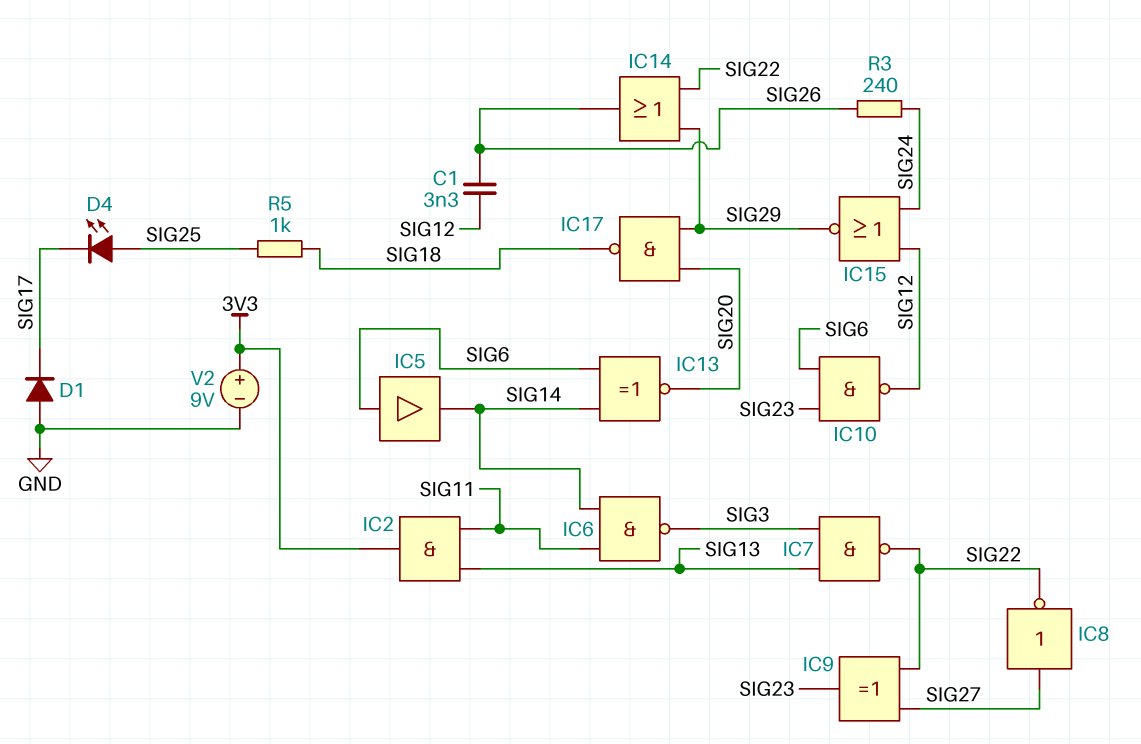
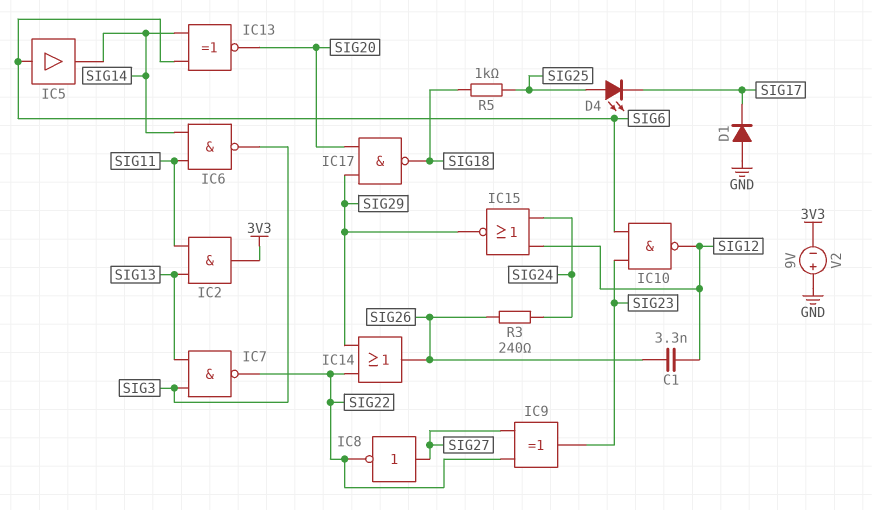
V2: 9V (plus 3V3, minus GND) -> 9V (plus GND, minus 3V3)

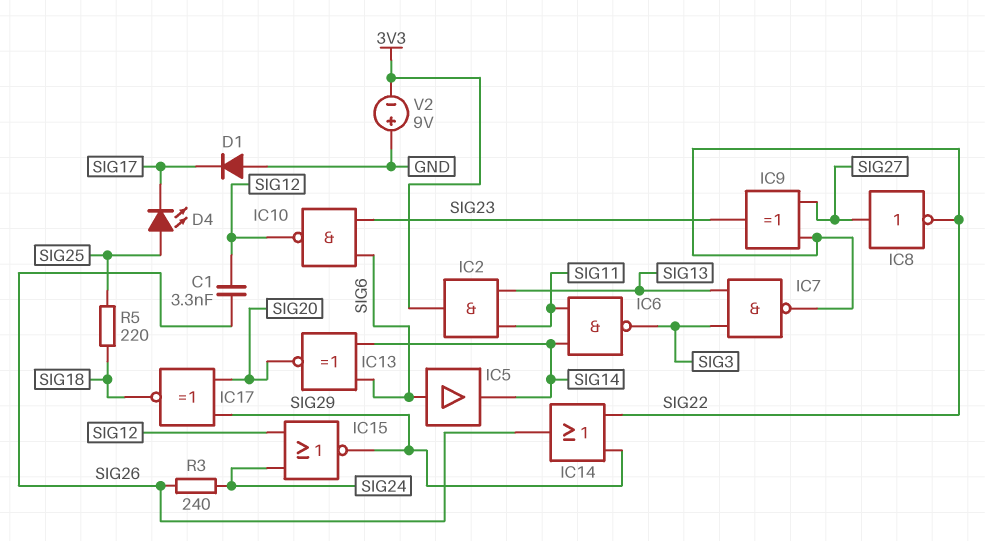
IC17: NAND (in SIG20, in SIG29, out SIG18) -> XNOR (in SIG20, in SIG29, out SIG18)
R5: 1k (SIG18, SIG25) -> 220 (SIG18, SIG25)

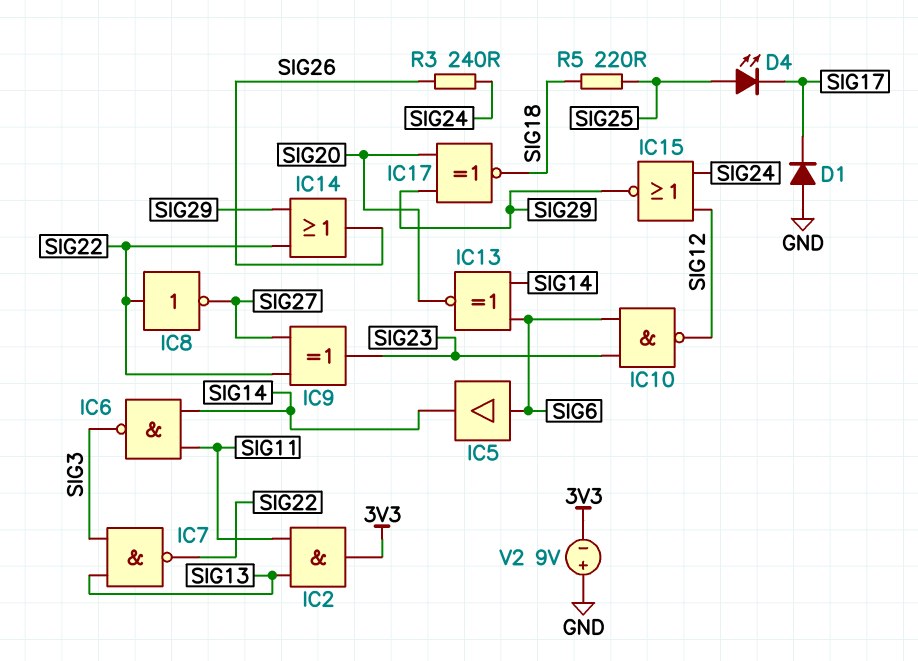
C1: 3.3nF (SIG12, SIG26) -> none
IC8: NOT (in SIG27, out SIG22) -> NOT (in SIG22, out SIG27)

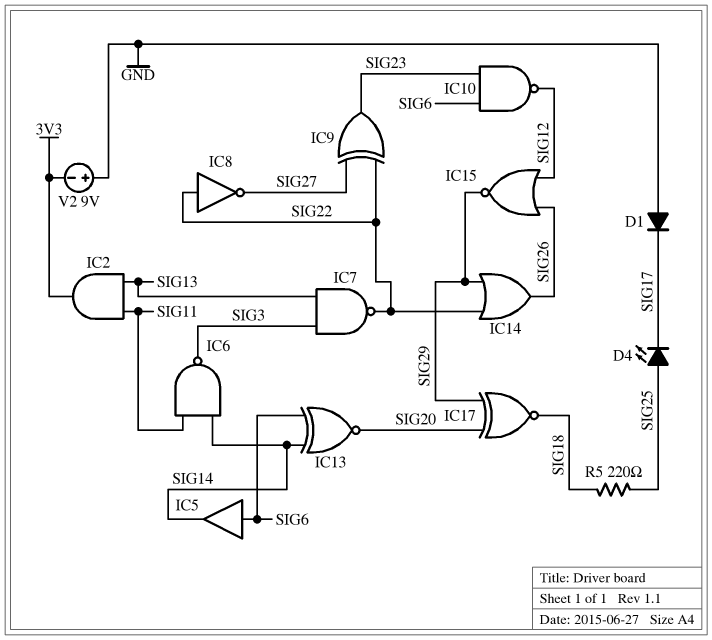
IC15: NOR (in SIG12, in SIG24, out SIG29) -> NOR (in SIG12, in SIG26, out SIG29)
R3: 240 (SIG24, SIG26) -> none

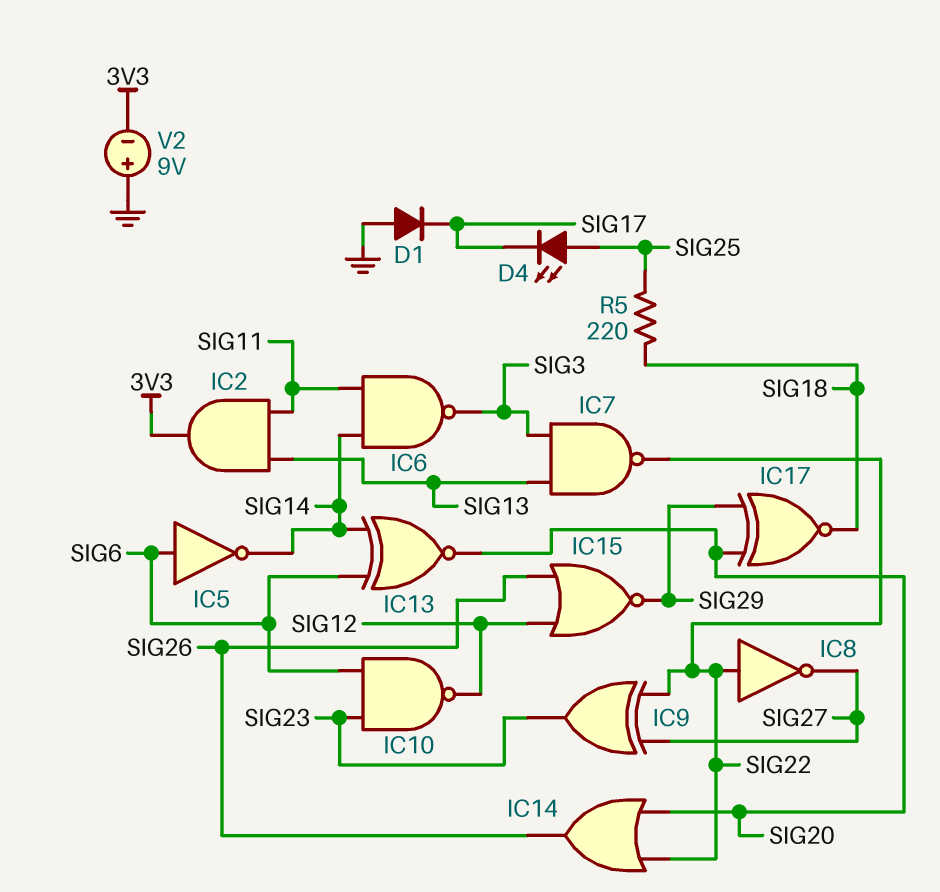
IC5: buffer (in SIG6, out SIG14) -> NOT (in SIG6, out SIG14)
IC14: OR (in SIG22, in SIG29, out SIG26) -> OR (in SIG20, in SIG22, out SIG26)

